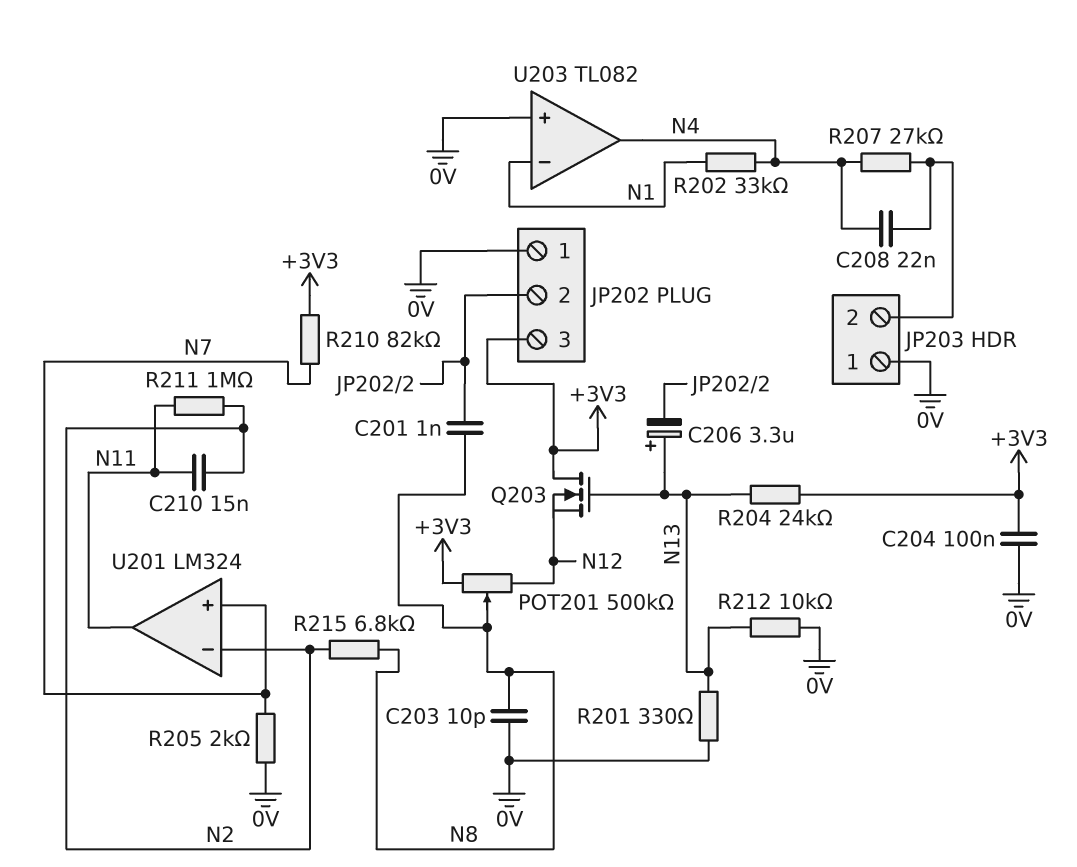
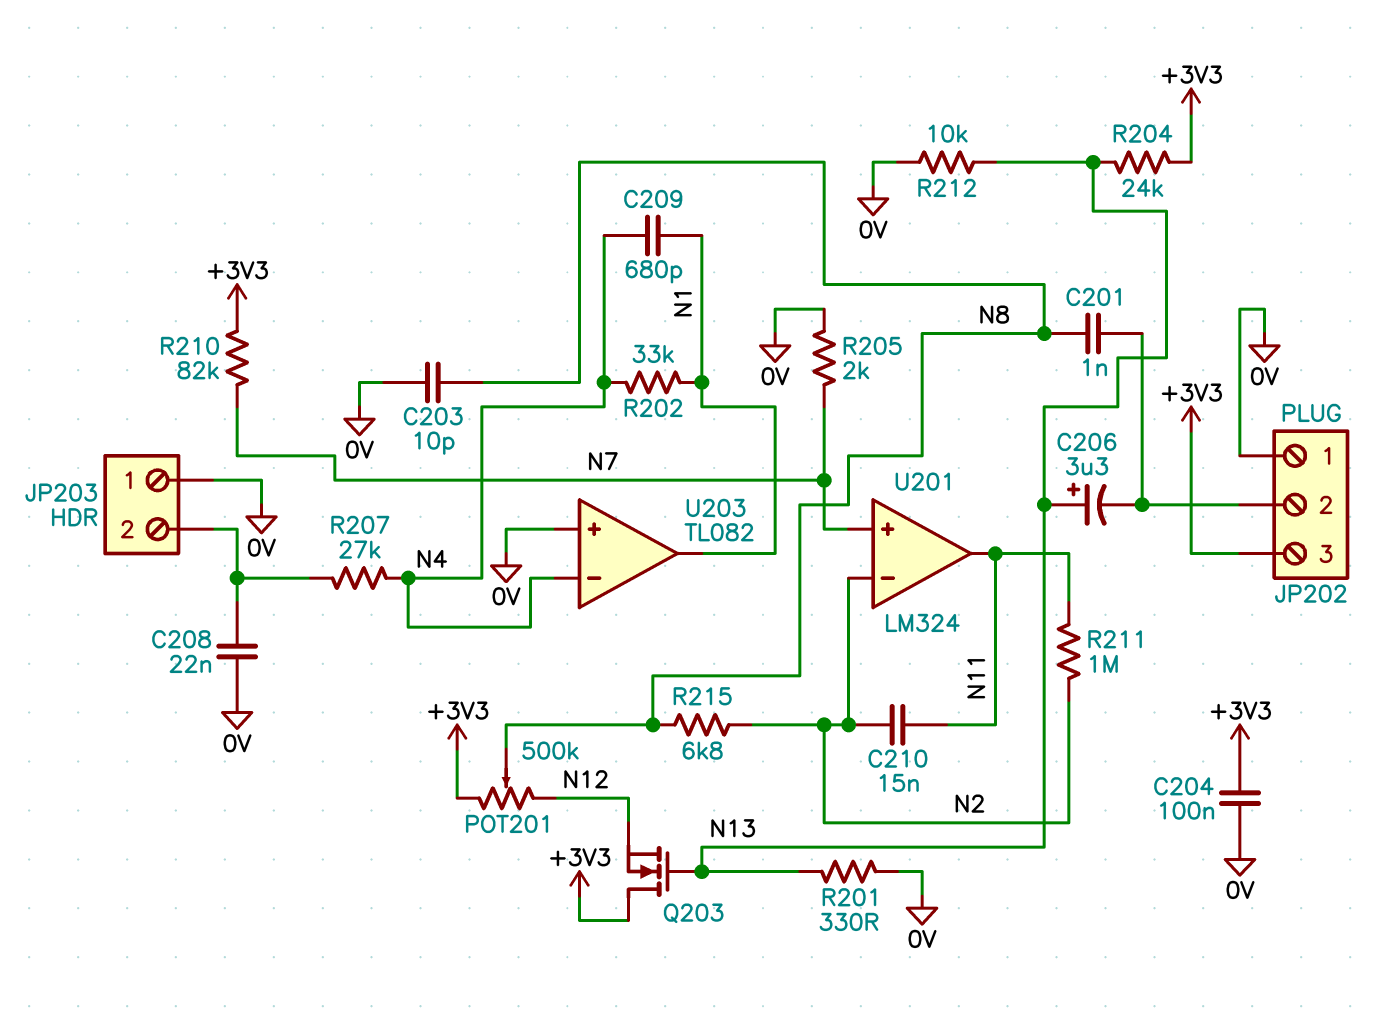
C208: 22nF (JP203/2, N4) -> 22nF (0V, JP203/2)
C209: none -> 680pF (N1, N4)
U203 pin in-: N1 -> N4
U203 pin out: N4 -> N1

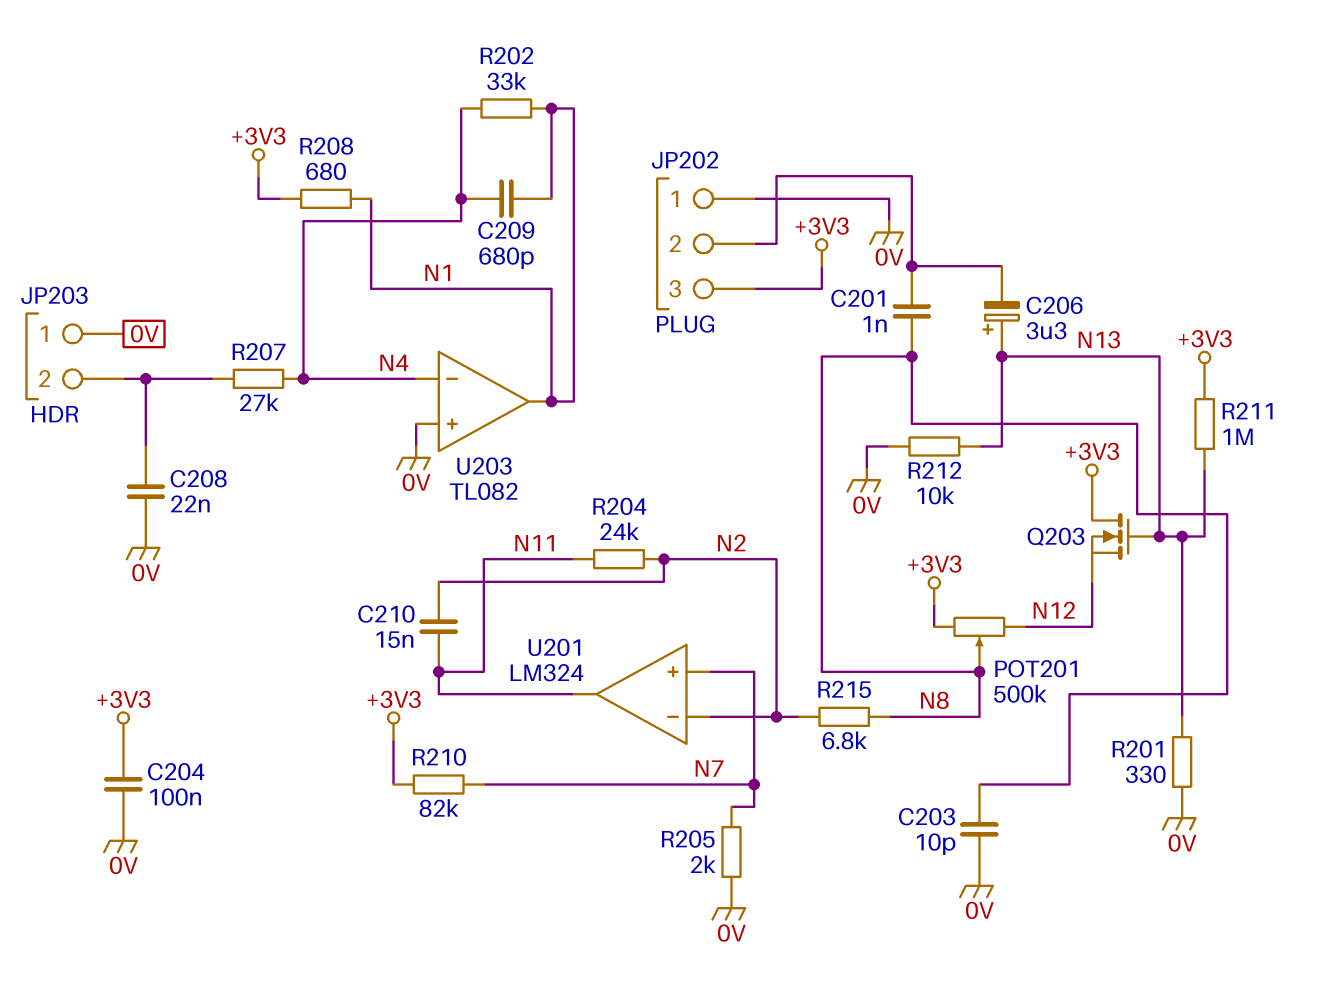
R204: 24k (+3V3, N13) -> 24k (N2, N11)
R208: none -> 680 (+3V3, N1)
R211: 1M (N2, N11) -> 1M (+3V3, N13)

